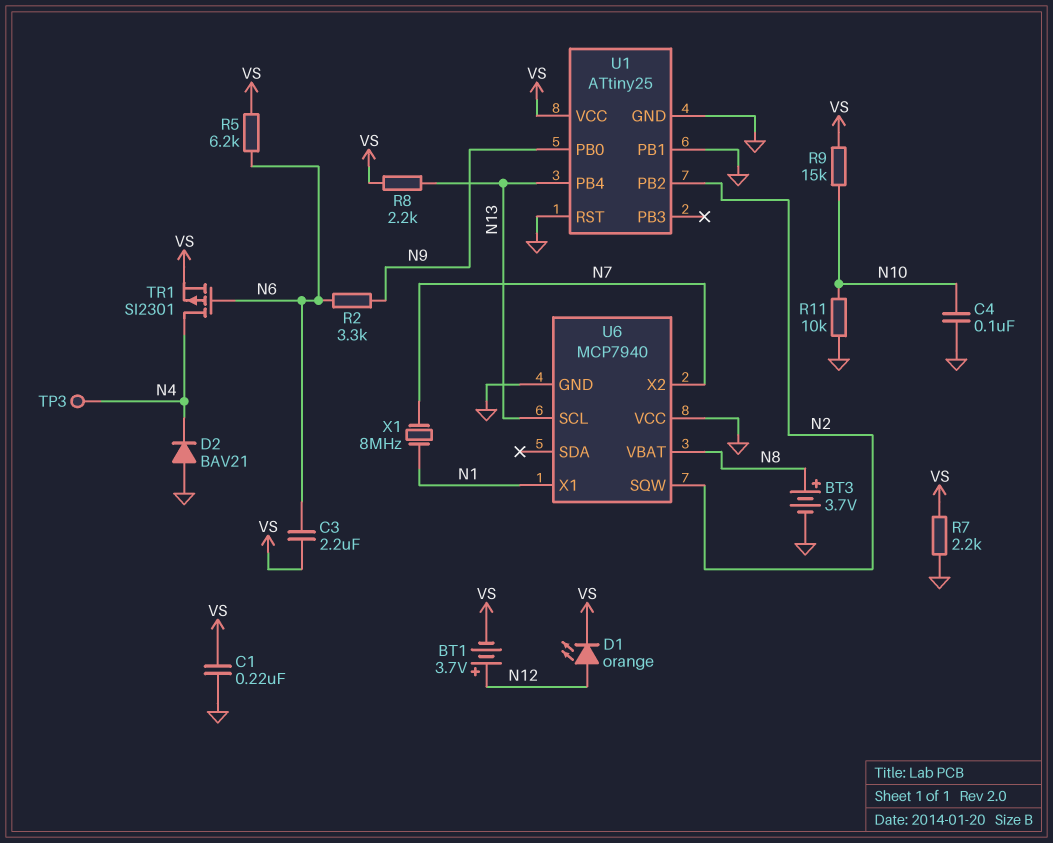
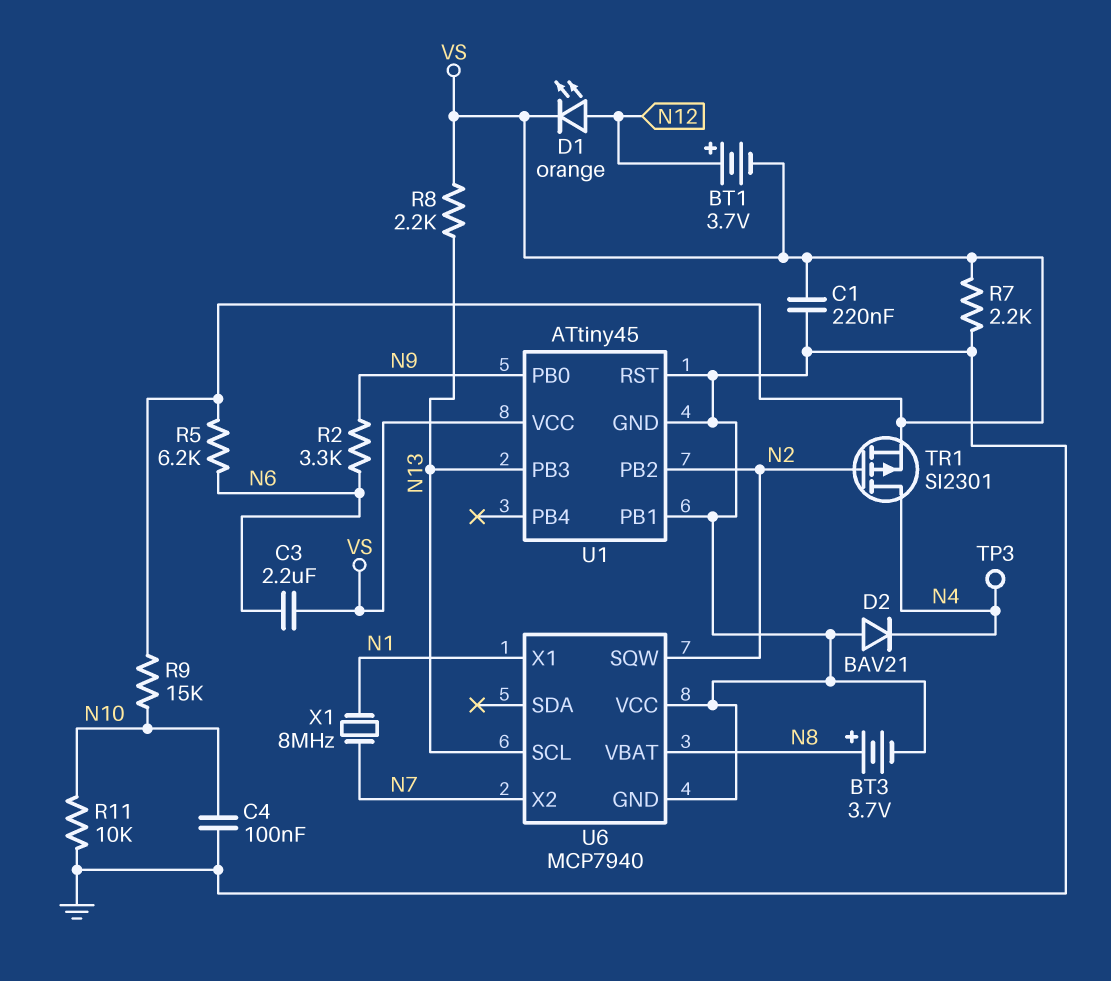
TR1: PMOS SI2301 (G N6, D N4, S VS) -> PMOS SI2301 (G N2, D N4, S VS)
U1: ATtiny25 -> ATtiny45
U1 pin PB3: none -> N13
U1 pin PB4: N13 -> none

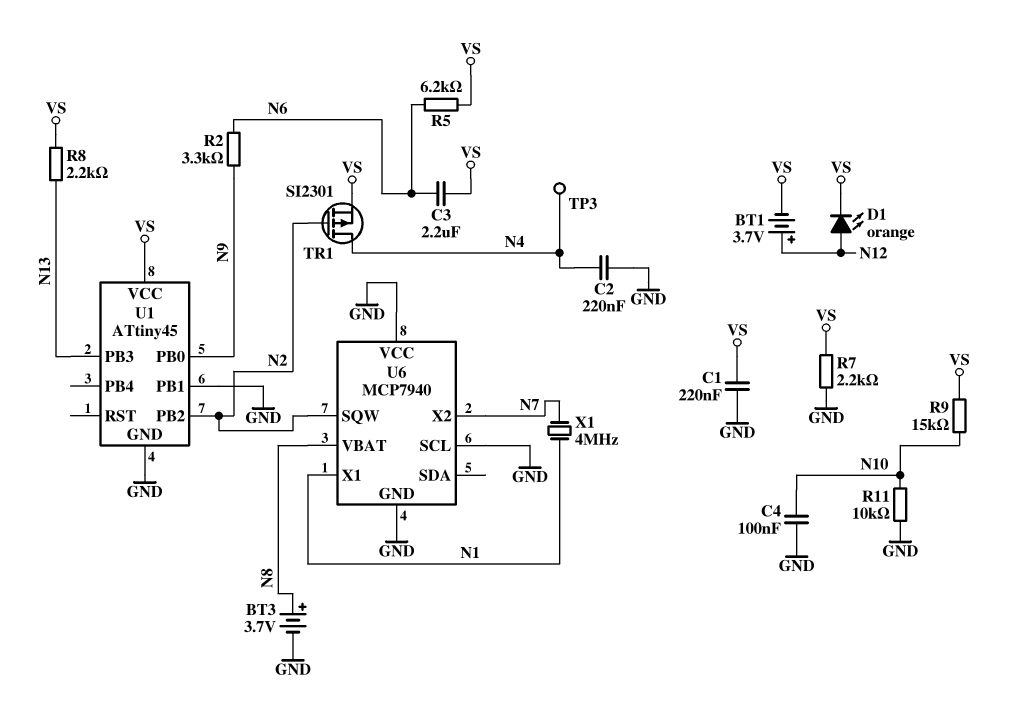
C2: none -> 220nF (GND, N4)
D2: diode BAV21 (A GND, K N4) -> none
U1 pin RST: GND -> none
U6 pin SCL: N13 -> GND
X1: 8MHz (N1, N7) -> 4MHz (N1, N7)

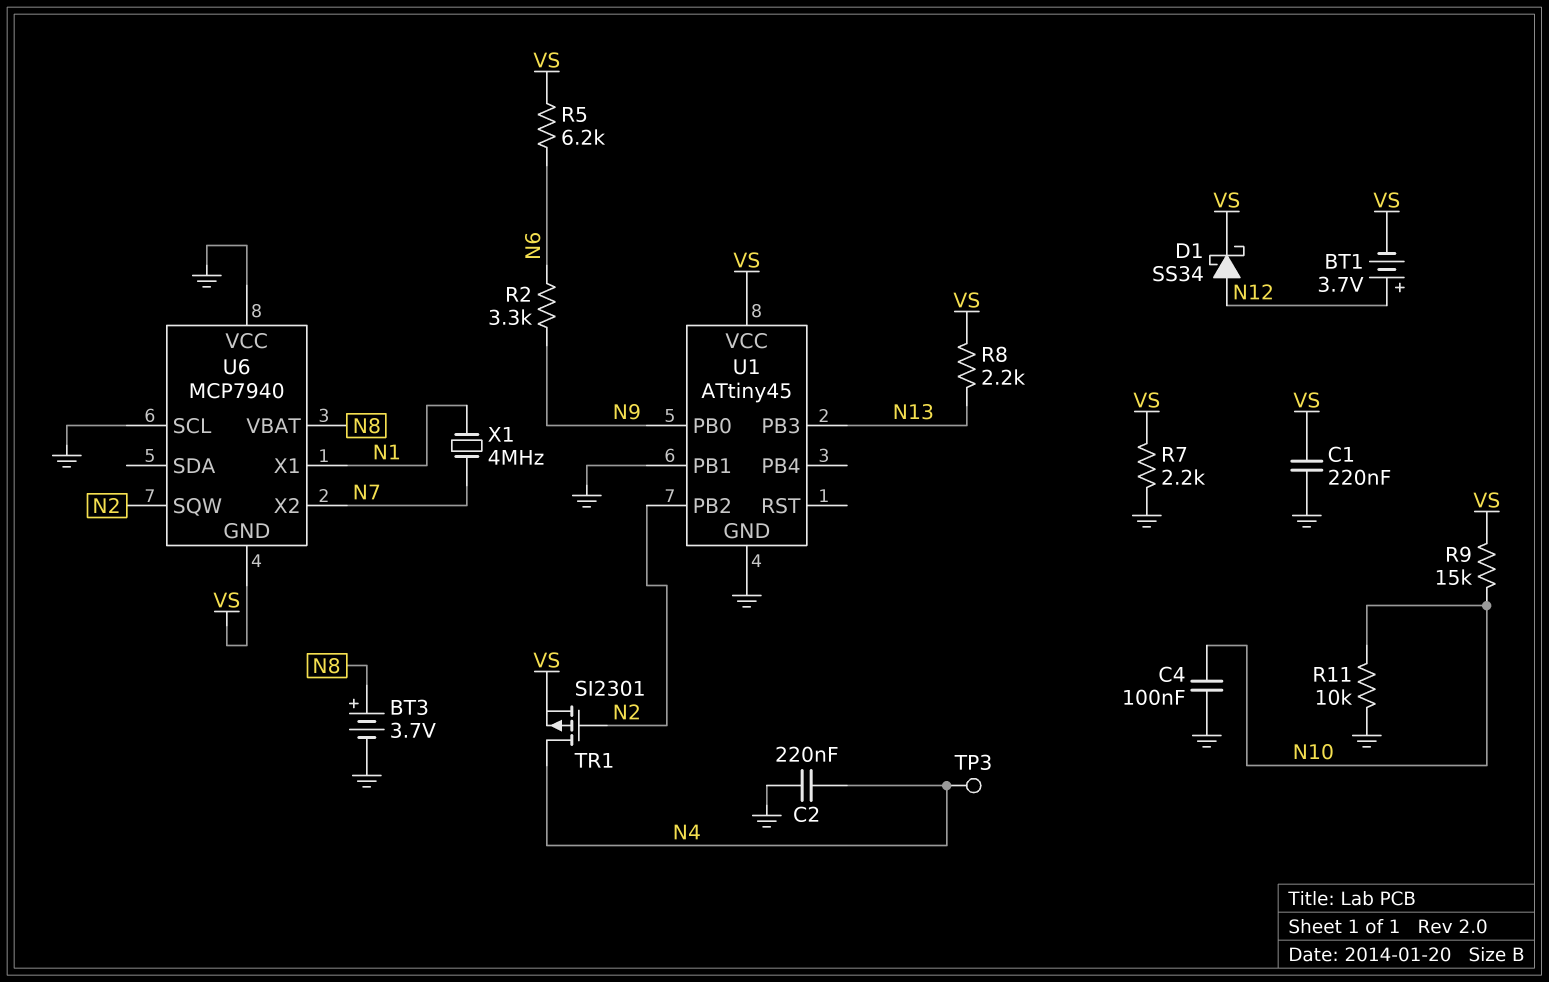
C3: 2.2uF (N6, VS) -> none
D1: LED orange (A N12, K VS) -> schottky SS34 (A N12, K VS)
U6 pin GND: GND -> VS

